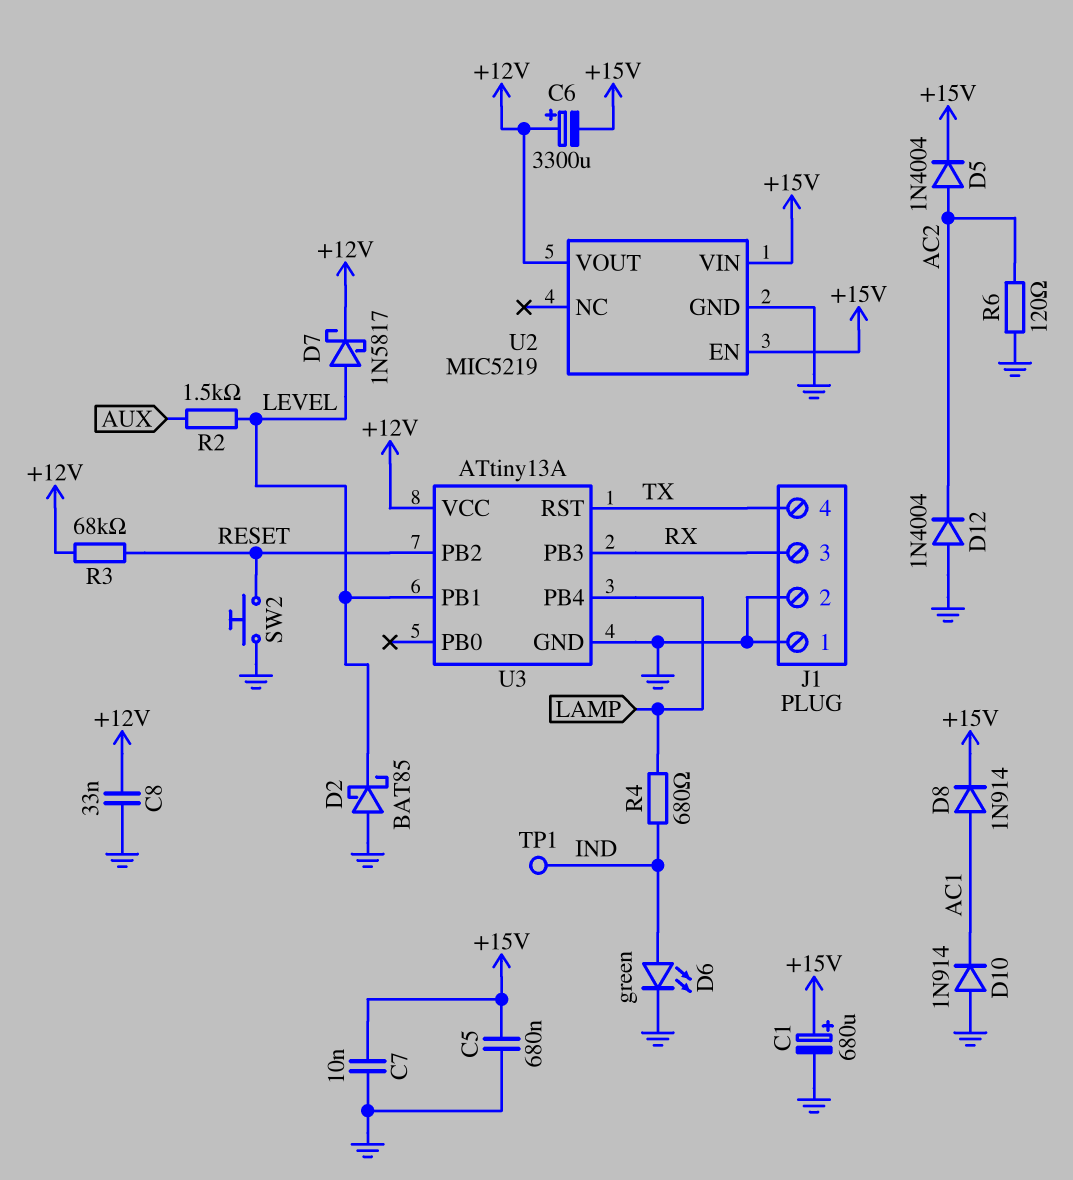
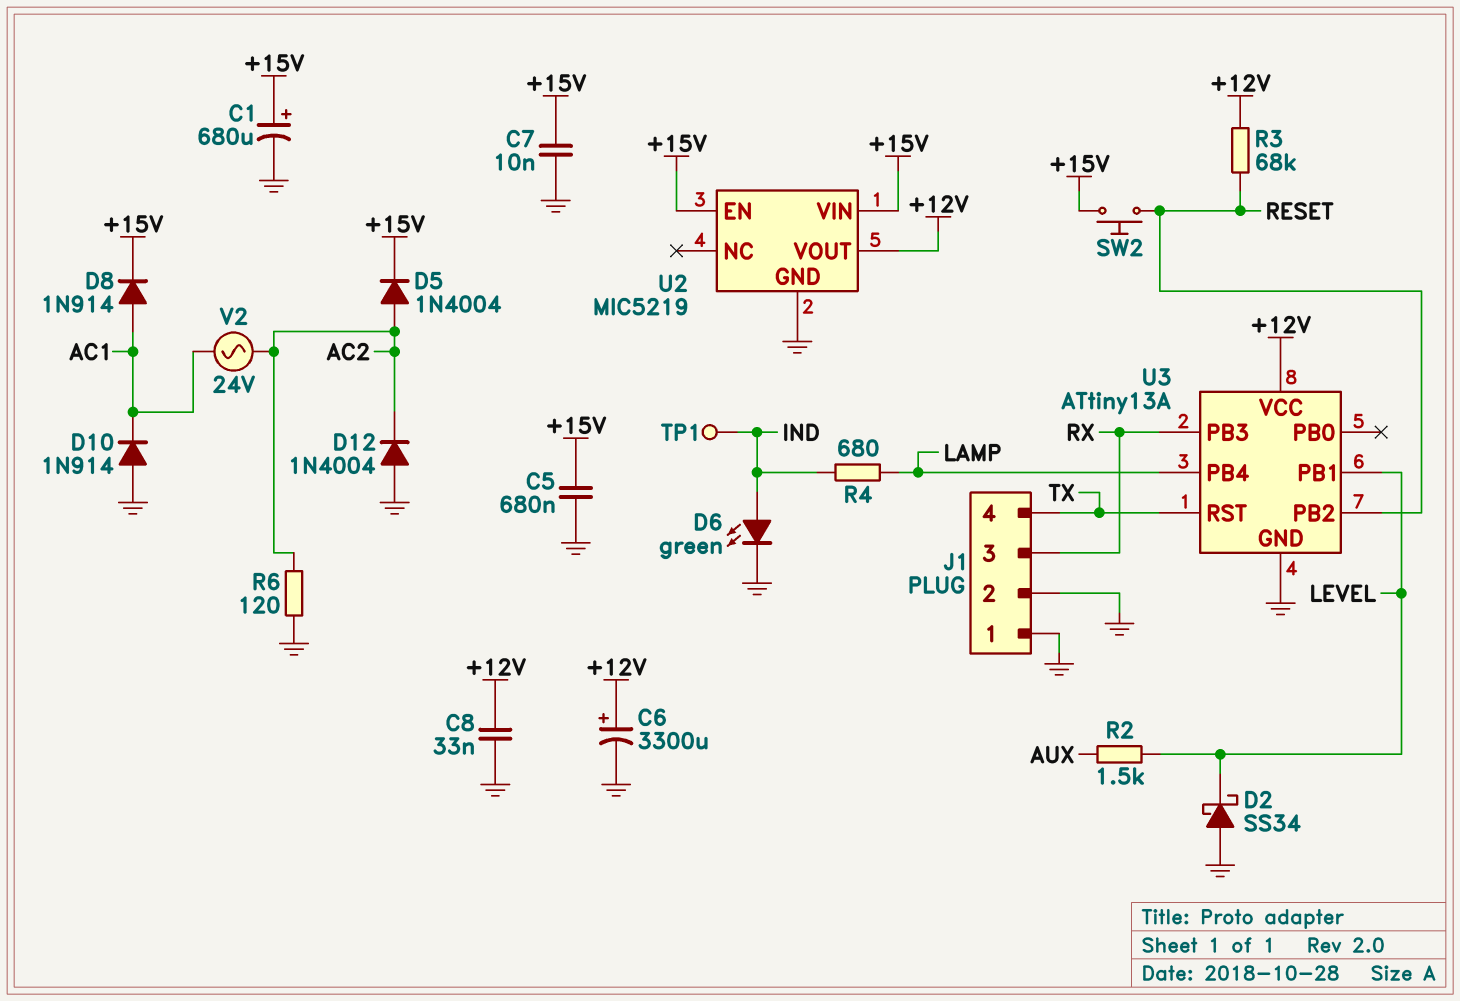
C6: 3300uF (plus +12V, minus +15V) -> 3300uF (plus +12V, minus GND)
D2: schottky BAT85 (A GND, K LEVEL) -> schottky SS34 (A GND, K LEVEL)
D7: schottky 1N5817 (A LEVEL, K +12V) -> none
SW2: button (GND, RESET) -> button (+15V, RESET)
V2: none -> AC 24V (AC1, AC2)

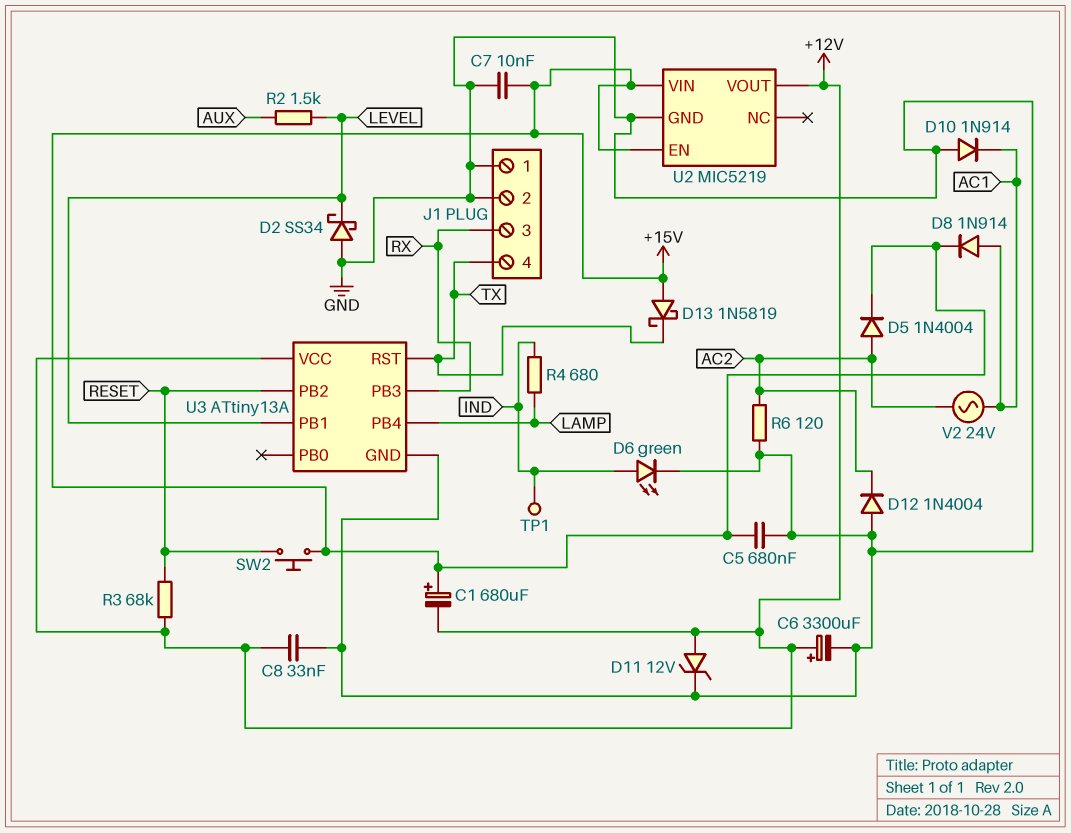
C1: 680uF (plus +15V, minus GND) -> 680uF (plus +15V, minus +12V)
D11: none -> zener 12V (A +12V, K GND)
D13: none -> schottky 1N5819 (A +15V, K TX)

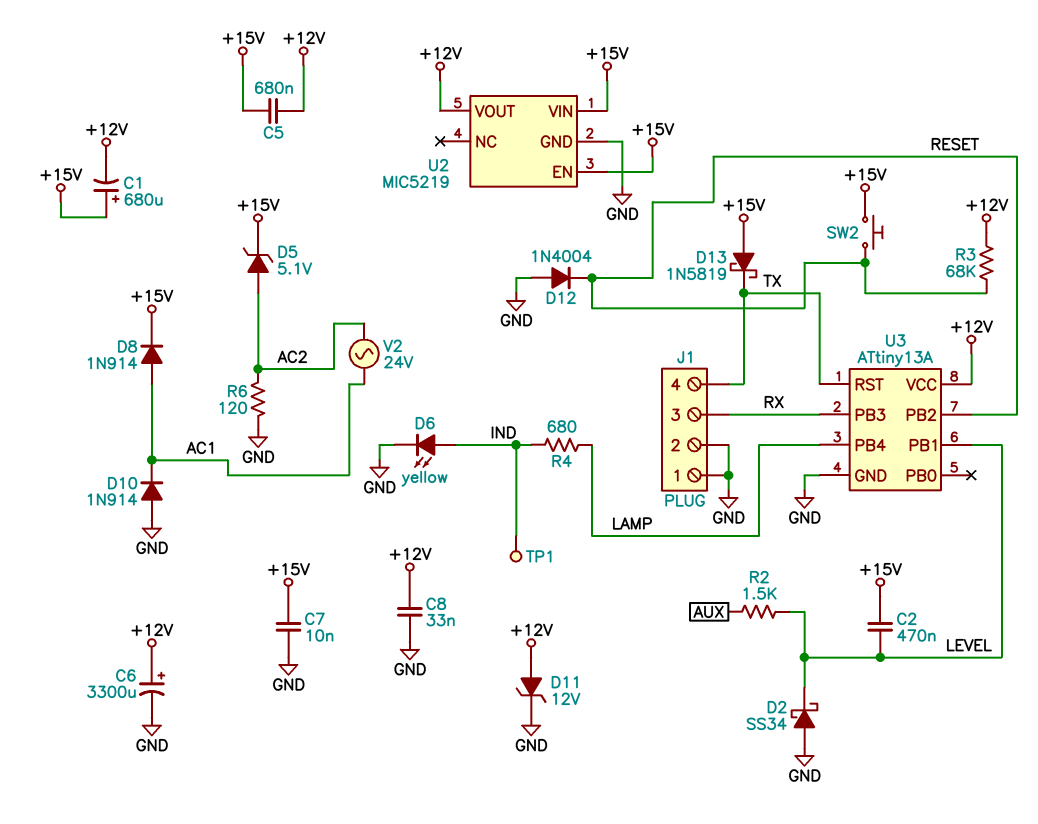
C2: none -> 470nF (+15V, LEVEL)
C5: 680nF (+15V, GND) -> 680nF (+12V, +15V)
D5: diode 1N4004 (A AC2, K +15V) -> zener 5.1V (A AC2, K +15V)
D6: LED green (A IND, K GND) -> LED yellow (A IND, K GND)
D12: diode 1N4004 (A GND, K AC2) -> diode 1N4004 (A GND, K RESET)

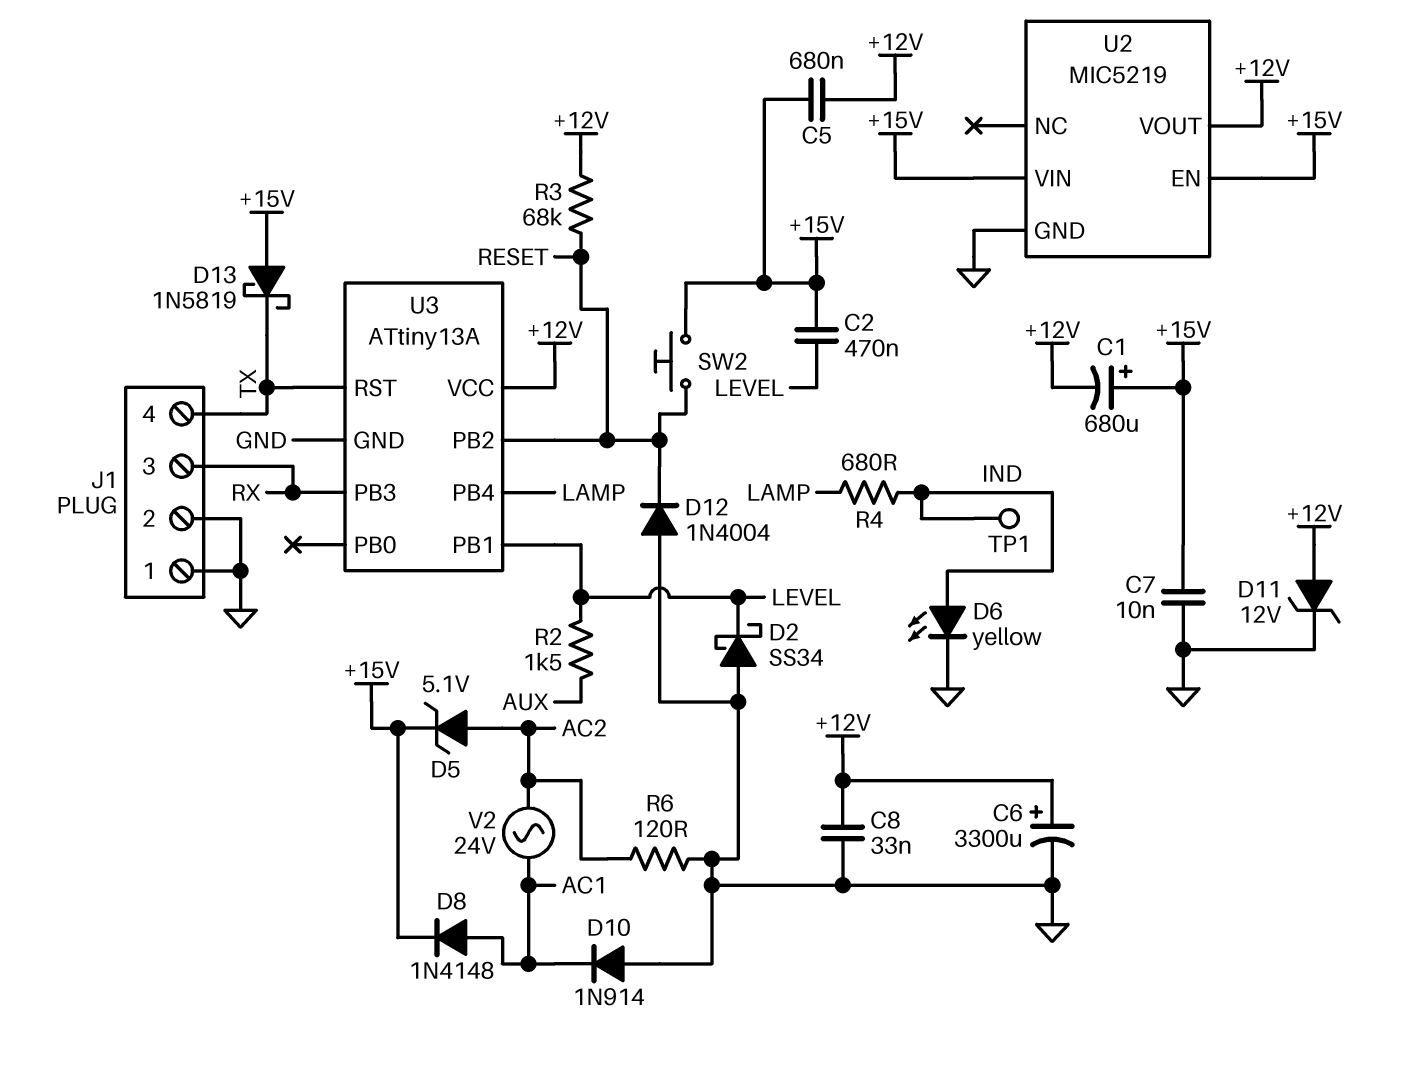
D8: diode 1N914 (A AC1, K +15V) -> diode 1N4148 (A AC1, K +15V)

